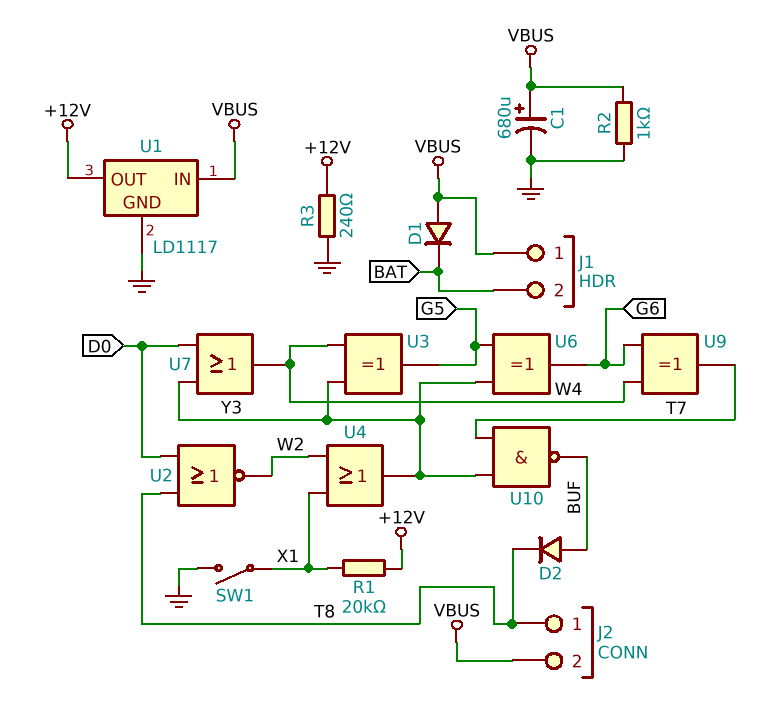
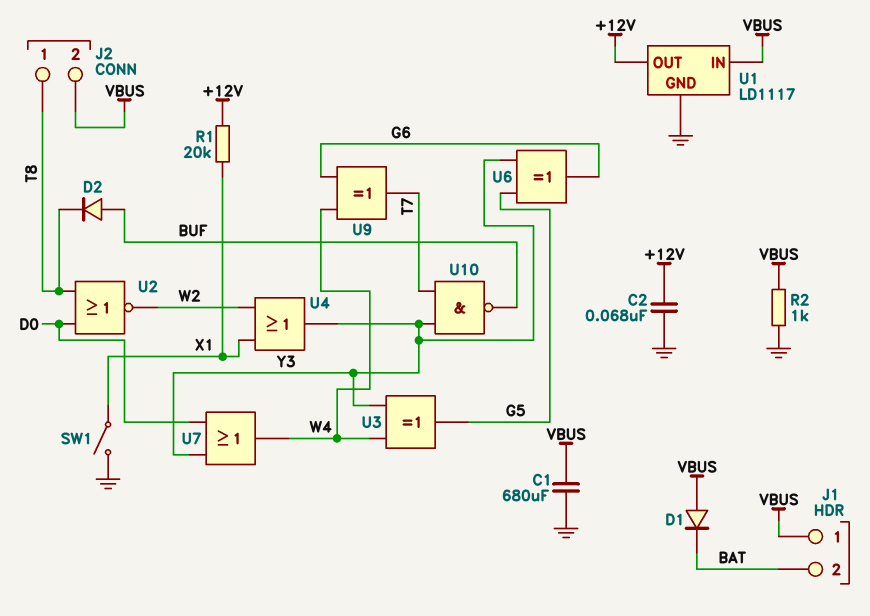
C1: 680uF (plus VBUS, minus GND) -> 680uF (GND, VBUS)
C2: none -> 68nF (+12V, GND)
R3: 240 (+12V, GND) -> none

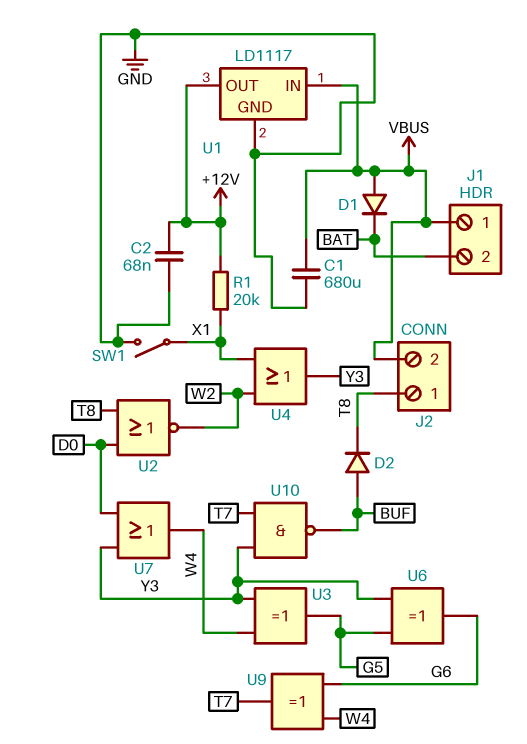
R2: 1k (GND, VBUS) -> none

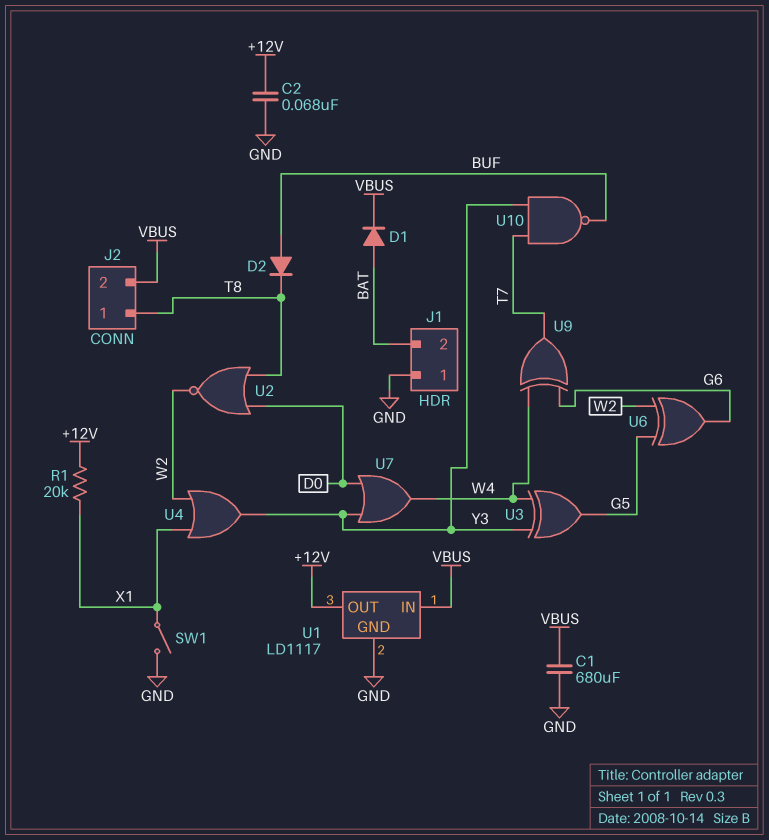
D1: diode (A VBUS, K BAT) -> diode (A BAT, K VBUS)
J1 pin 1: VBUS -> GND
U6: XOR (in G5, in Y3, out G6) -> XOR (in G5, in W2, out G6)

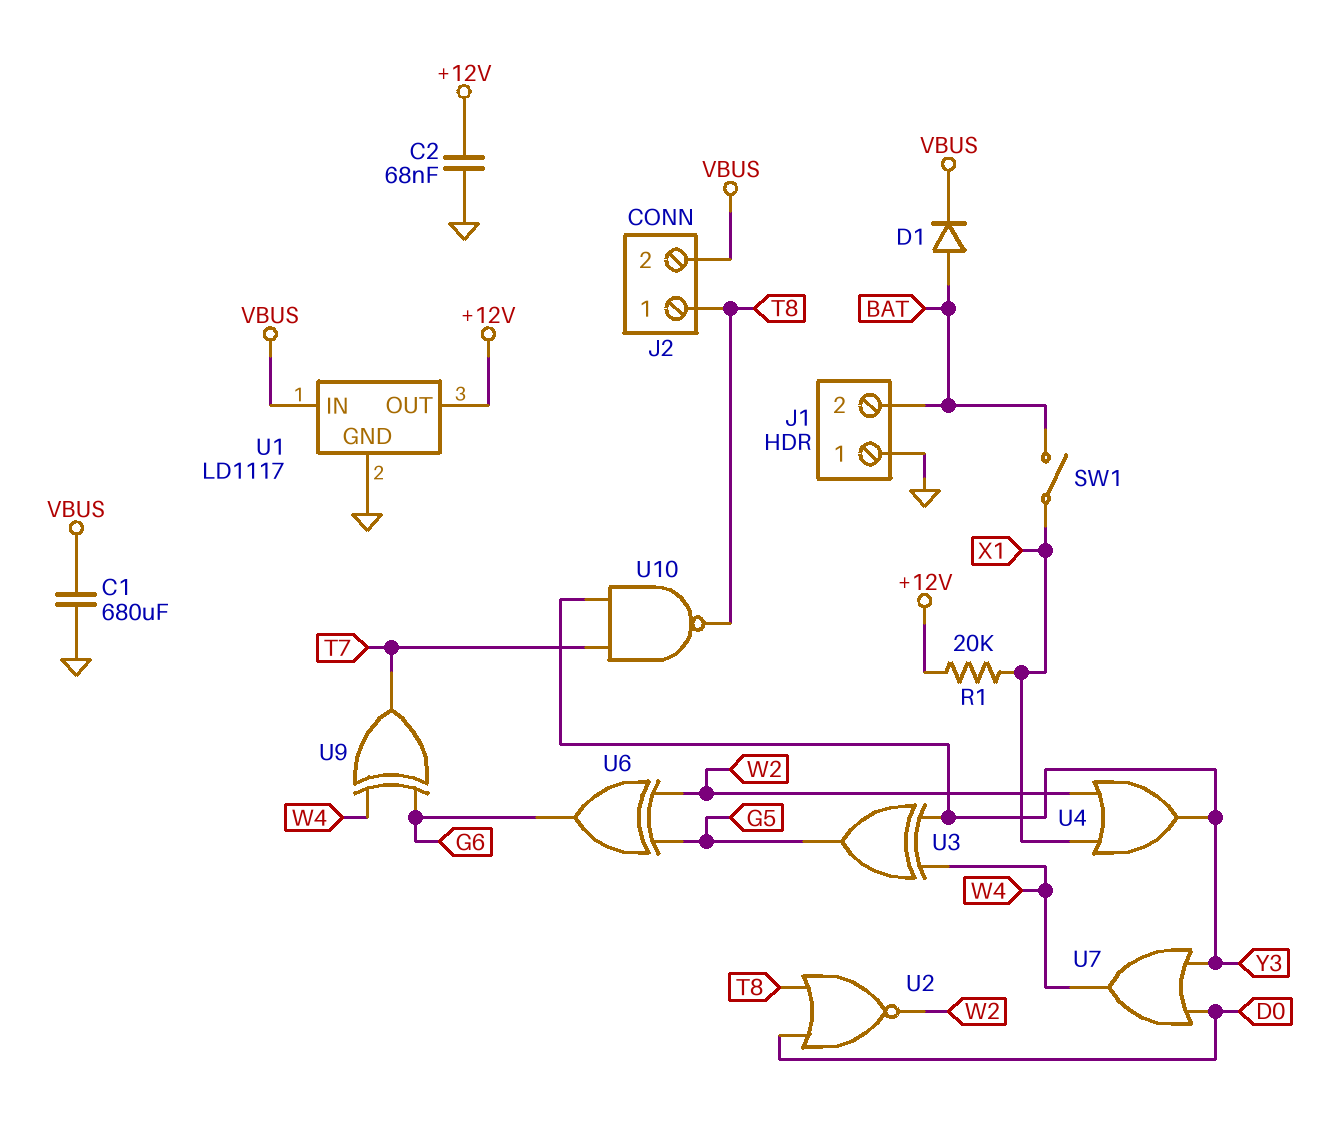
D2: diode (A BUF, K T8) -> none
SW1: switch (GND, X1) -> switch (BAT, X1)
U10: NAND (in T7, in Y3, out BUF) -> NAND (in T7, in Y3, out T8)

